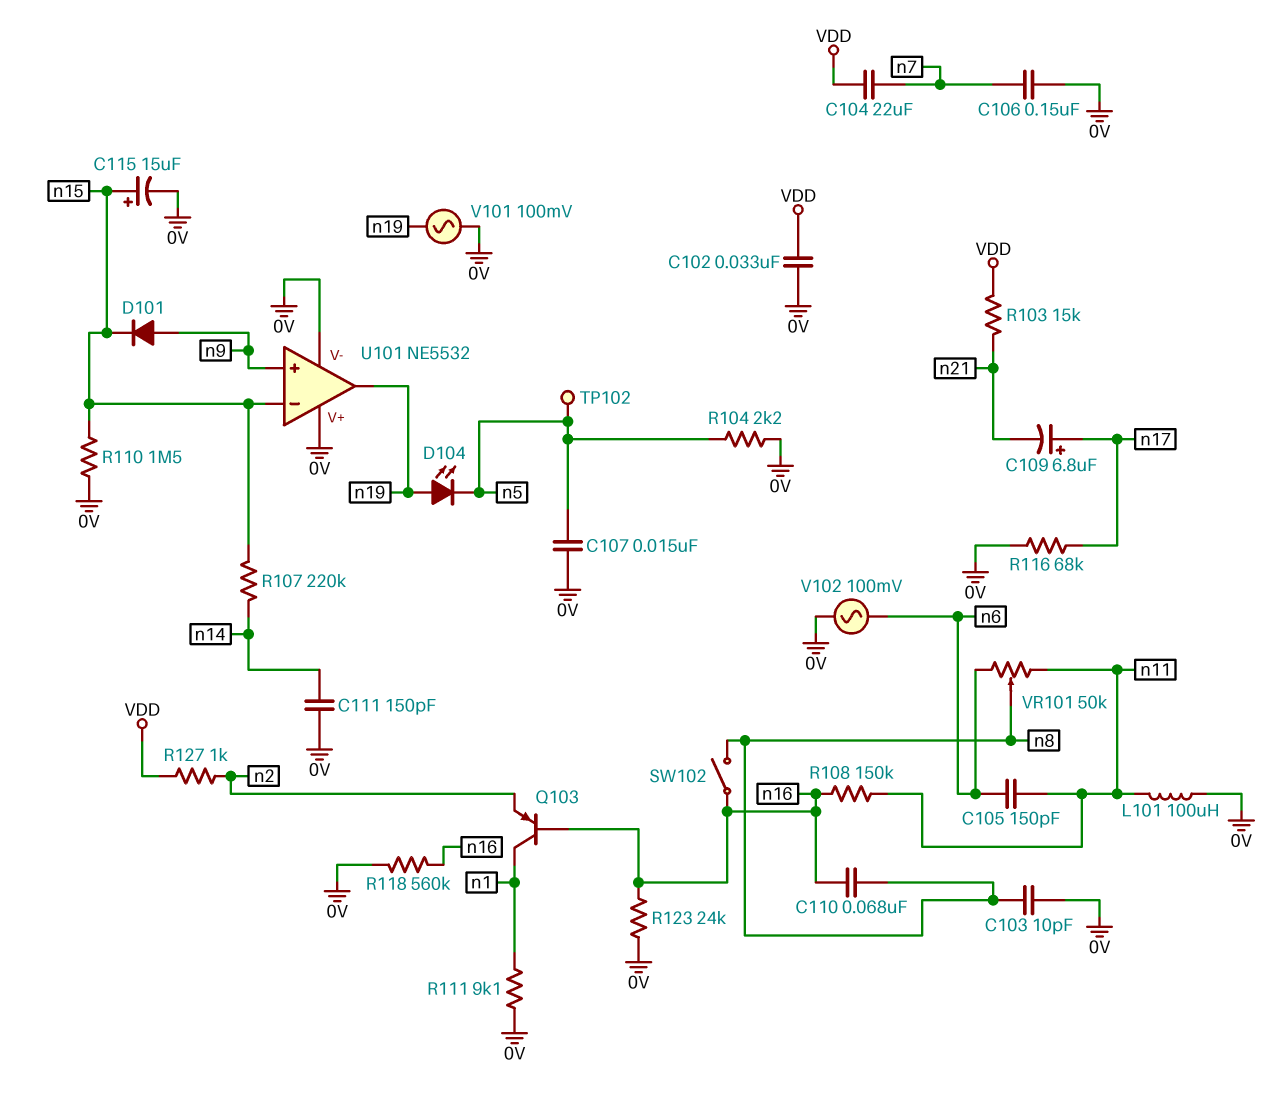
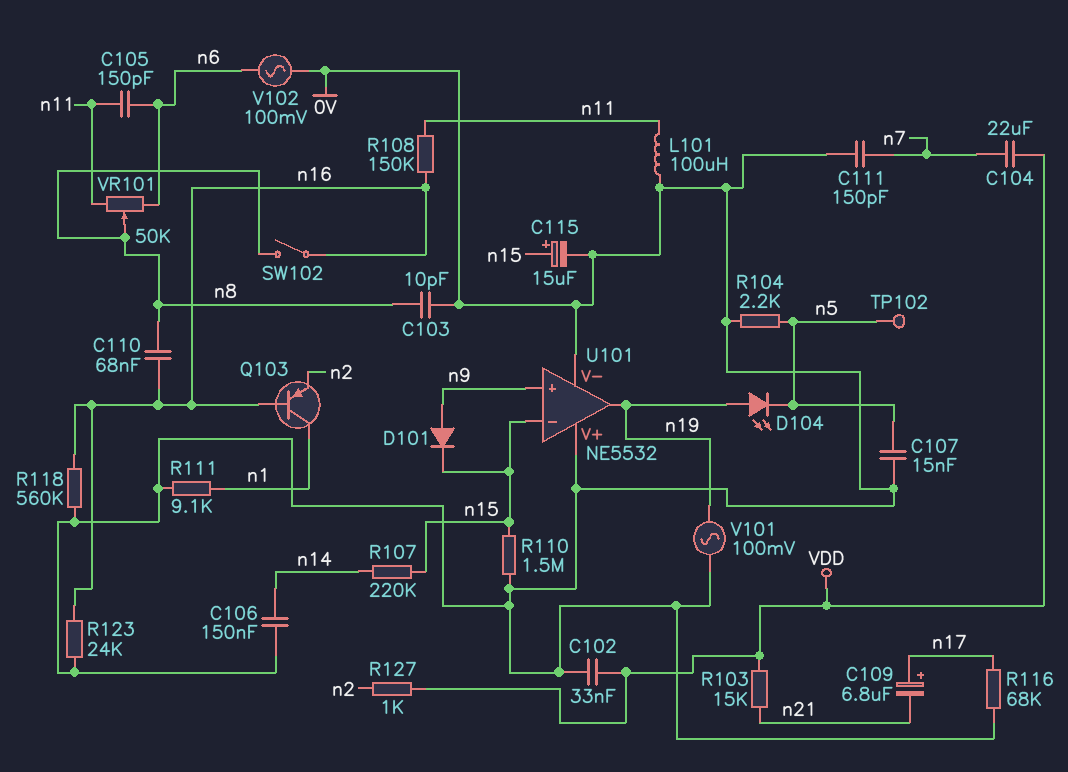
C106: 150nF (0V, n7) -> 150nF (0V, n14)
C111: 150pF (0V, n14) -> 150pF (0V, n7)

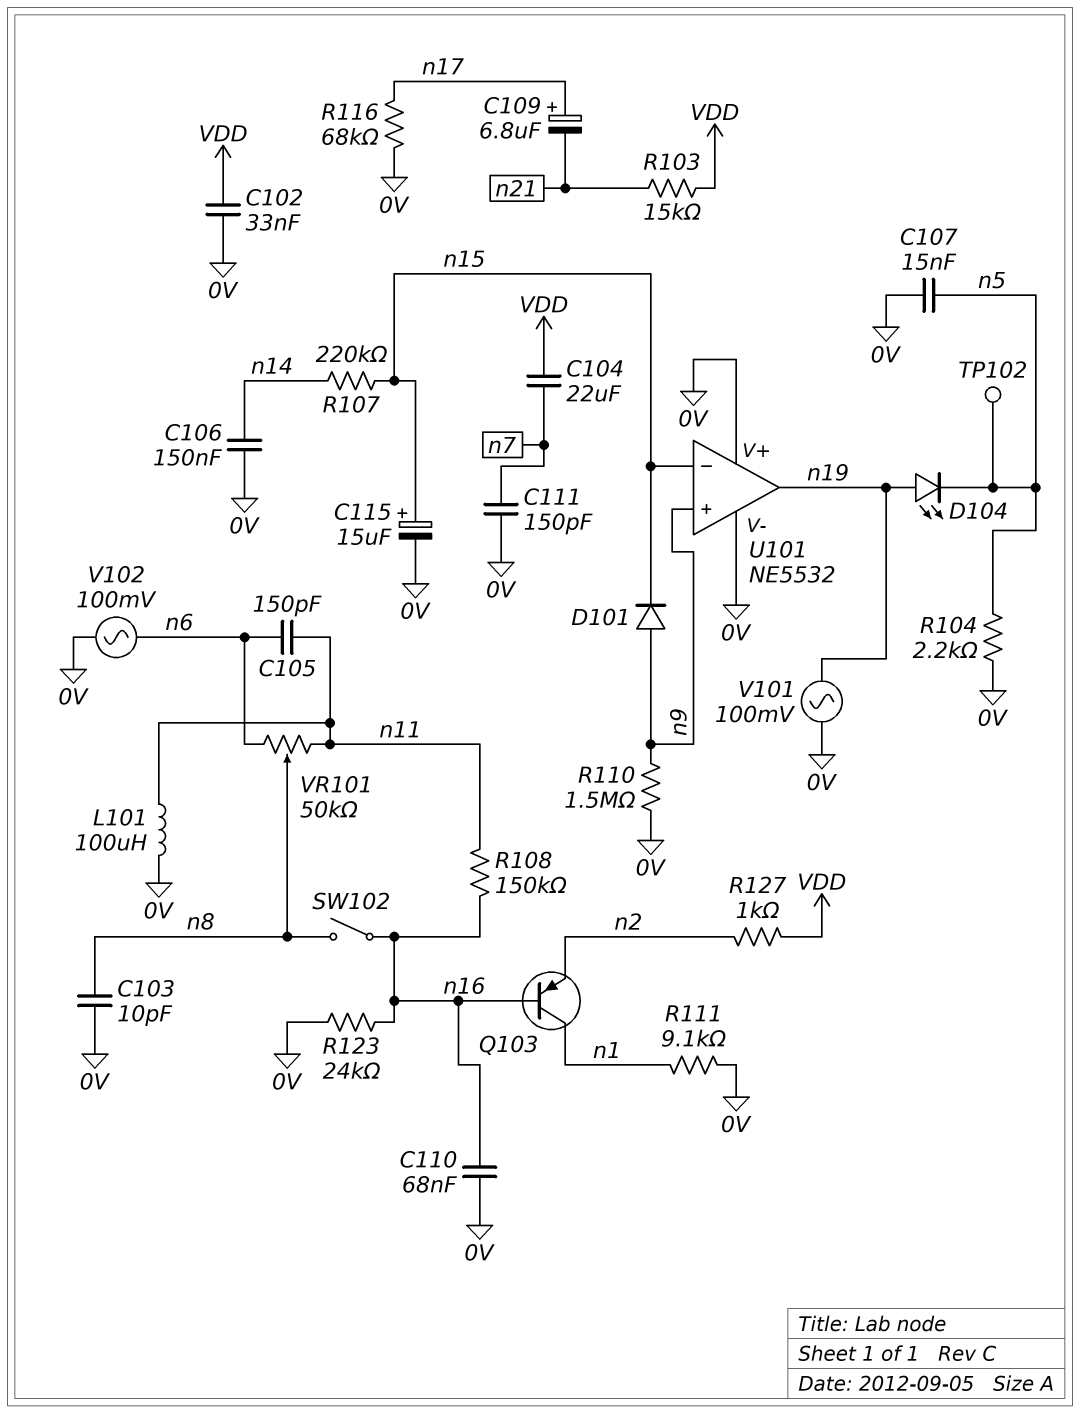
C110: 68nF (n8, n16) -> 68nF (0V, n16)
R110: 1.5M (0V, n15) -> 1.5M (0V, n9)
R118: 560k (0V, n16) -> none

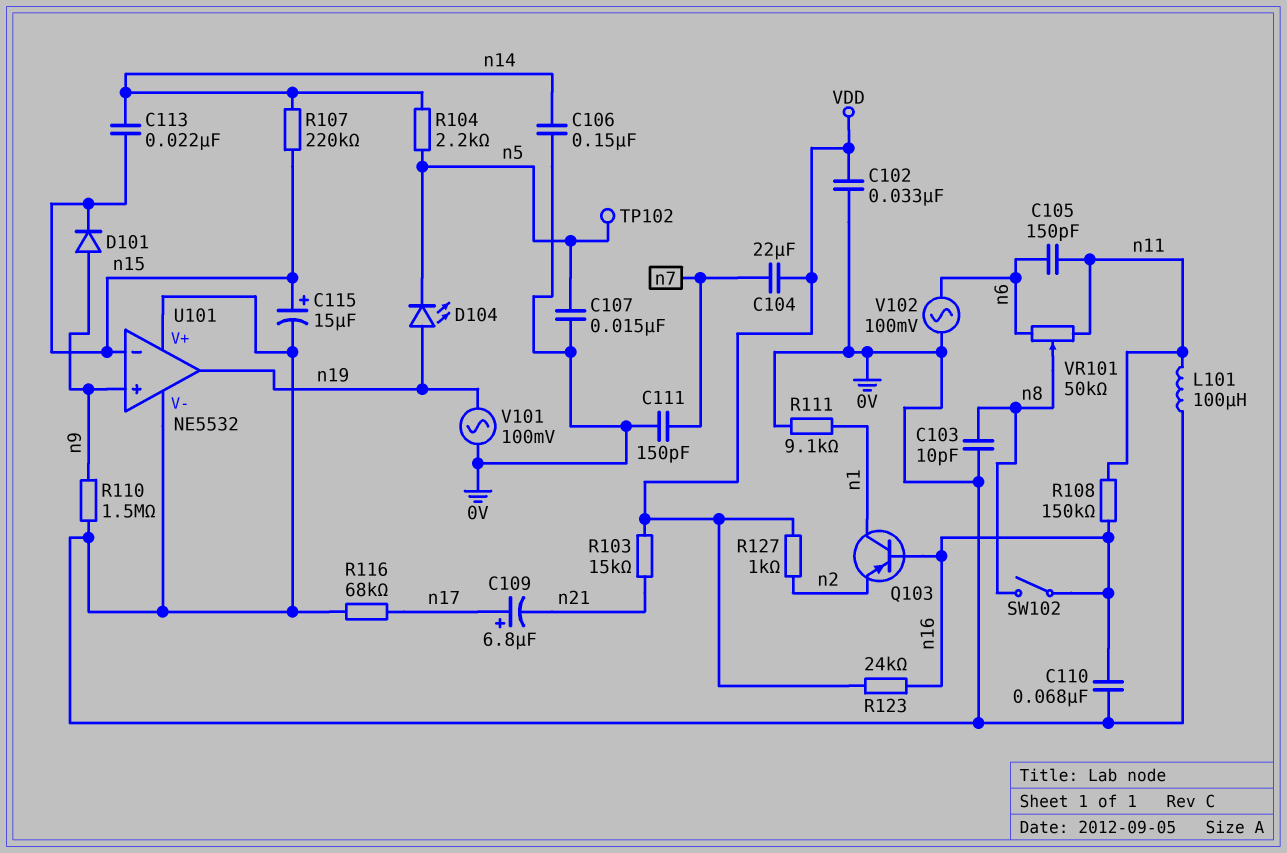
C113: none -> 22nF (n14, n15)
R104: 2.2k (0V, n5) -> 2.2k (n5, n14)
R123: 24k (0V, n16) -> 24k (VDD, n16)

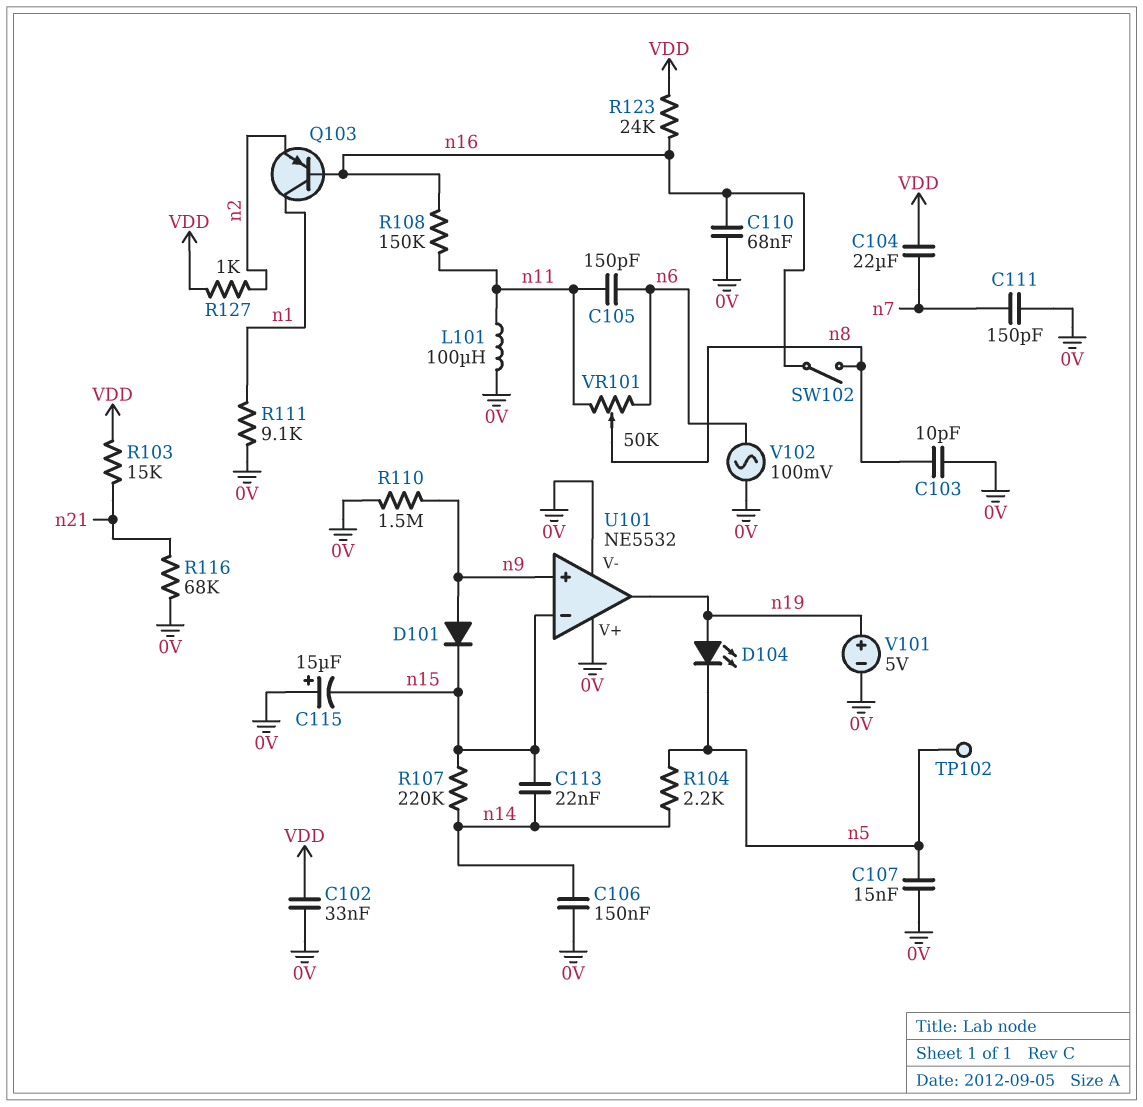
C109: 6.8uF (plus n17, minus n21) -> none
C115: 15uF (plus n15, minus 0V) -> 15uF (plus 0V, minus n15)
R116: 68k (0V, n17) -> 68k (0V, n21)
V101: AC 100mV (0V, n19) -> 5V (plus n19, minus 0V)

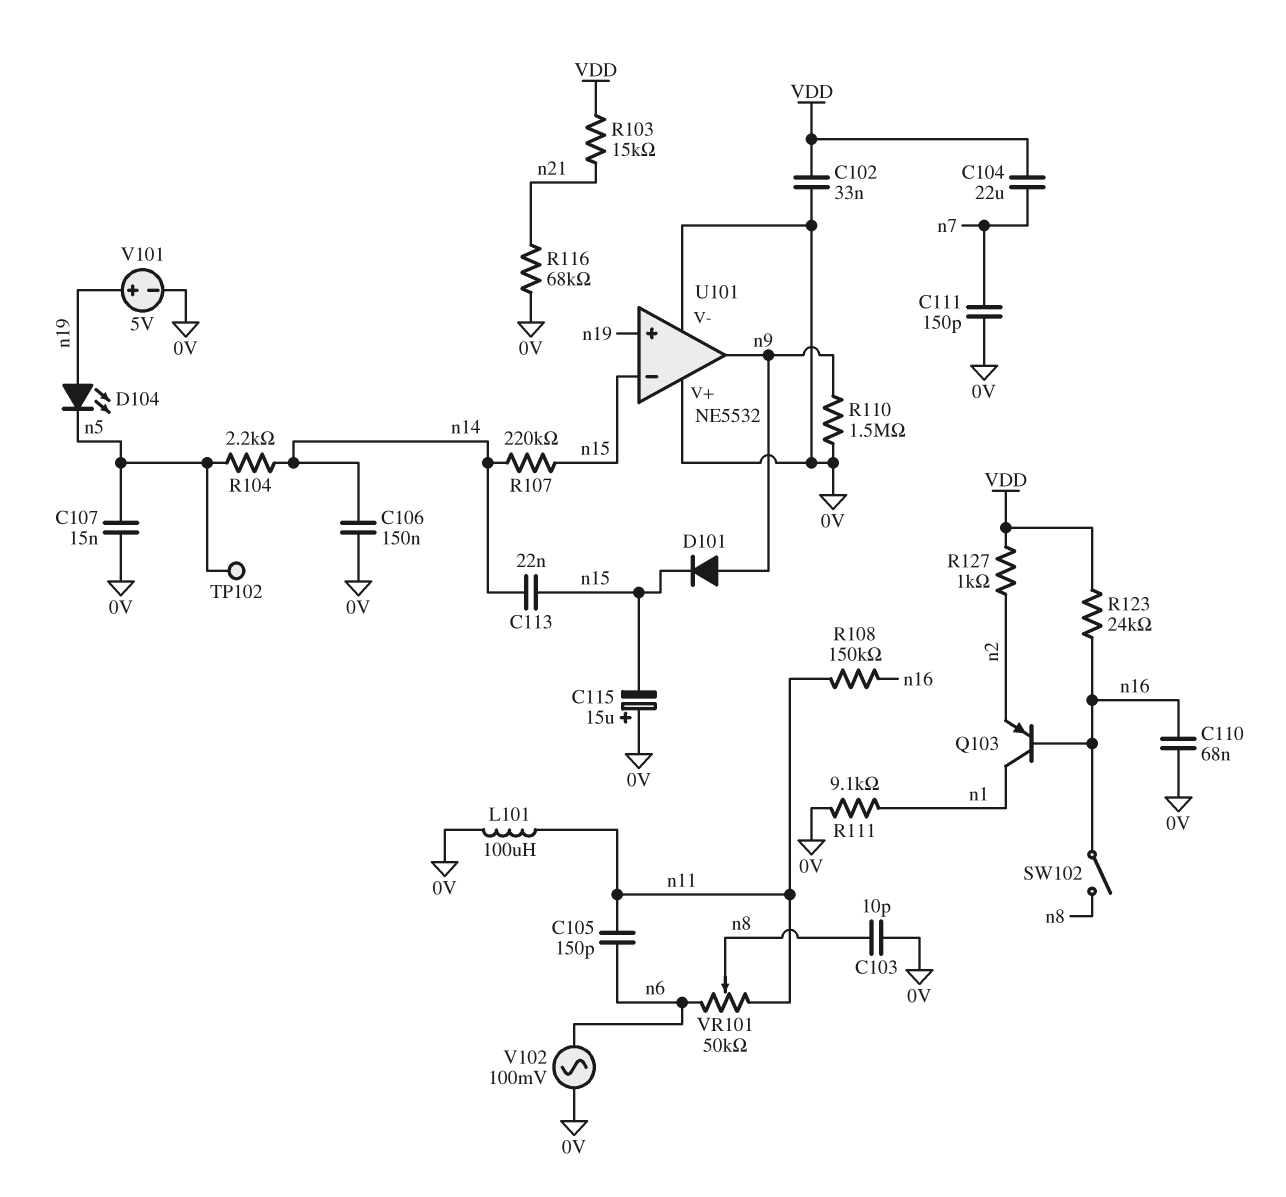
U101 pin in+: n9 -> n19
U101 pin out: n19 -> n9

